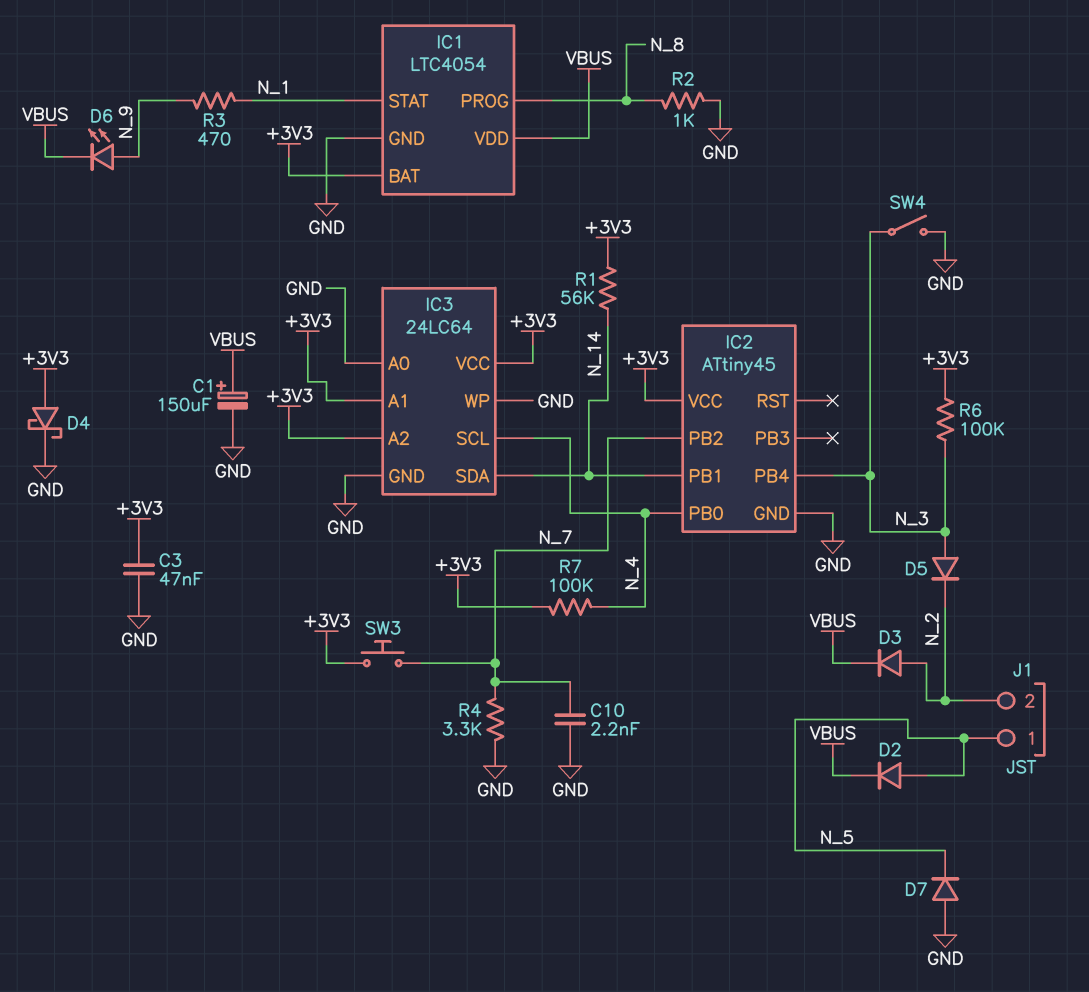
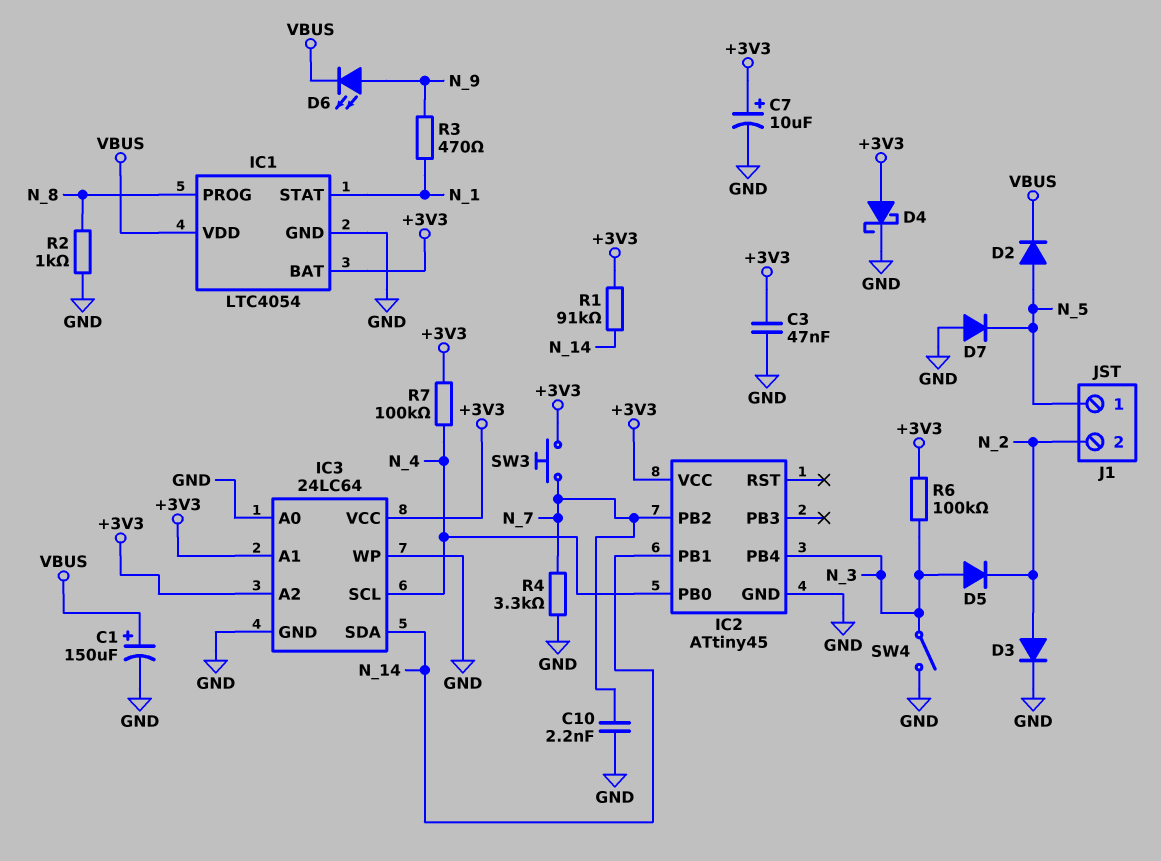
C7: none -> 10uF (plus +3V3, minus GND)
D3: diode (A N_2, K VBUS) -> diode (A N_2, K GND)
R1: 56k (+3V3, N_14) -> 91k (+3V3, N_14)

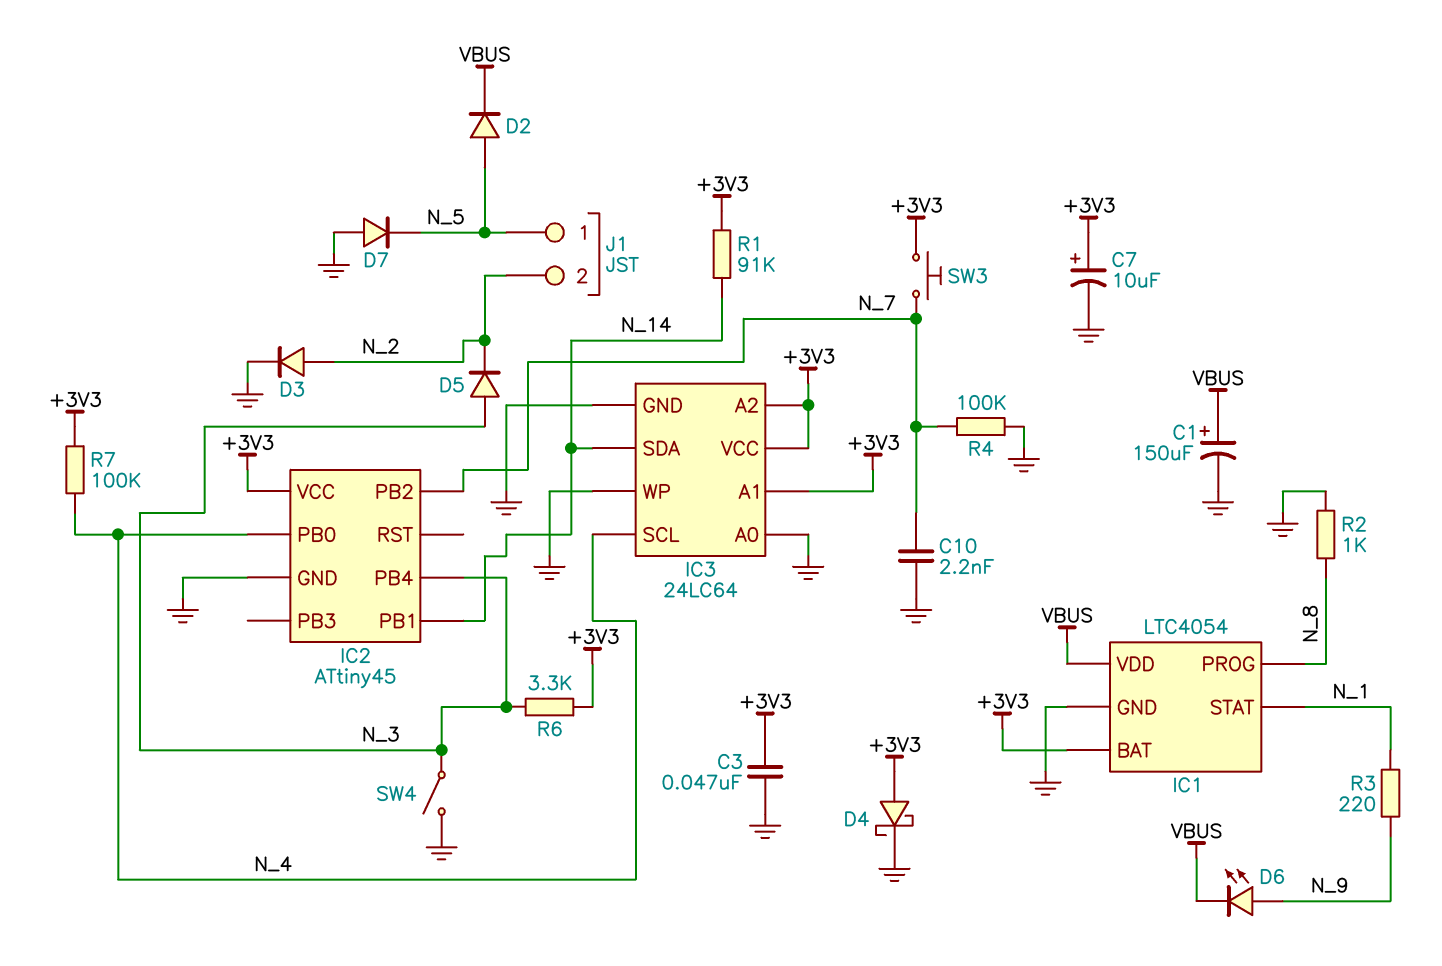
R3: 470 (N_1, N_9) -> 220 (N_1, N_9)
R4: 3.3k (GND, N_7) -> 100k (GND, N_7)
R6: 100k (+3V3, N_3) -> 3.3k (+3V3, N_3)

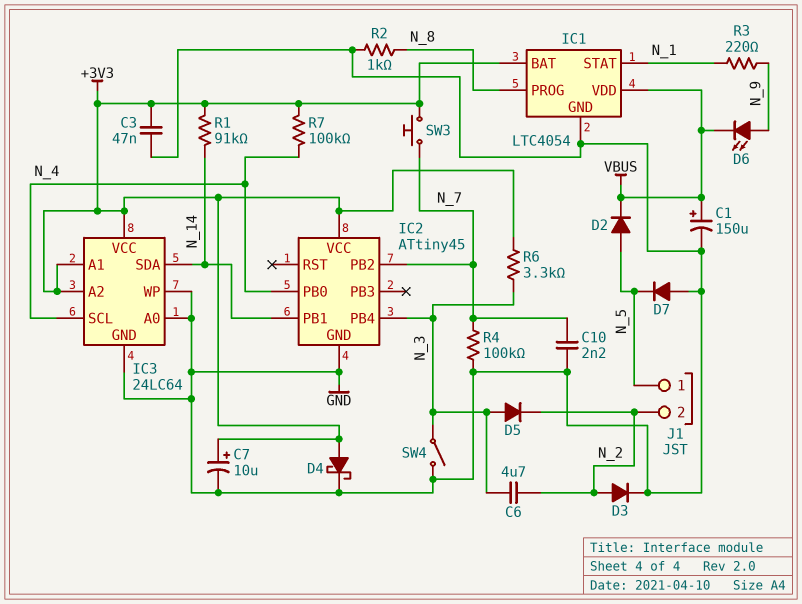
C6: none -> 4.7uF (N_2, N_3)

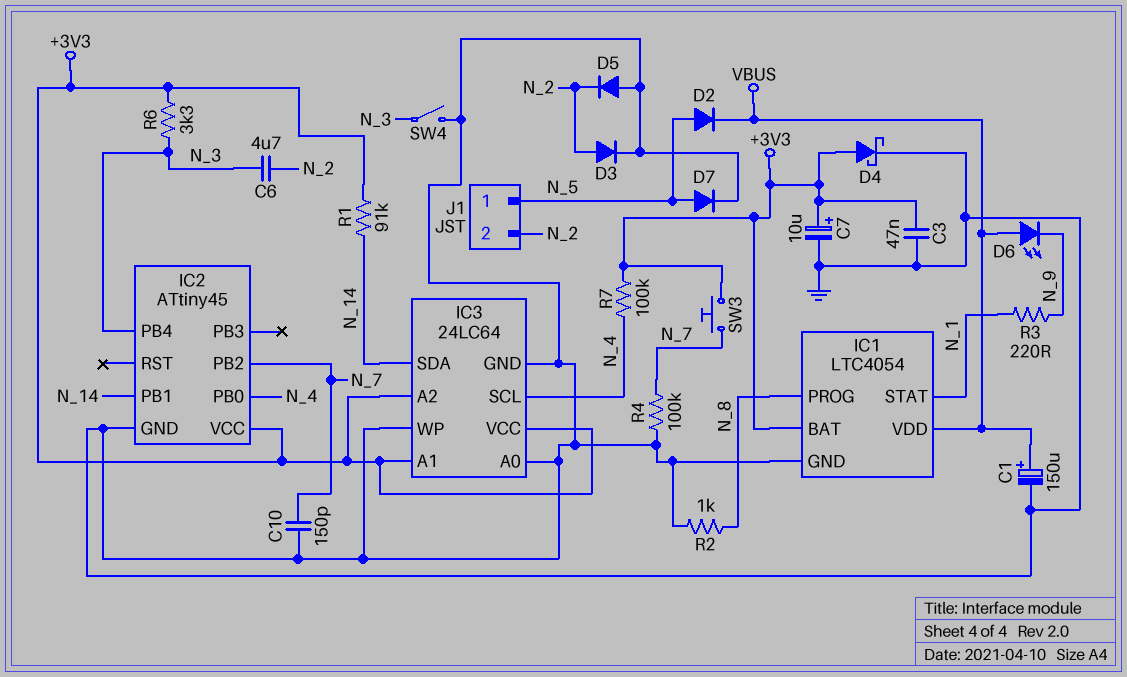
C10: 2.2nF (GND, N_7) -> 150pF (GND, N_7)
D5: diode (A N_3, K N_2) -> diode (A GND, K N_2)
D6: LED (A N_9, K VBUS) -> LED (A VBUS, K N_9)
D7: diode (A GND, K N_5) -> diode (A N_5, K GND)

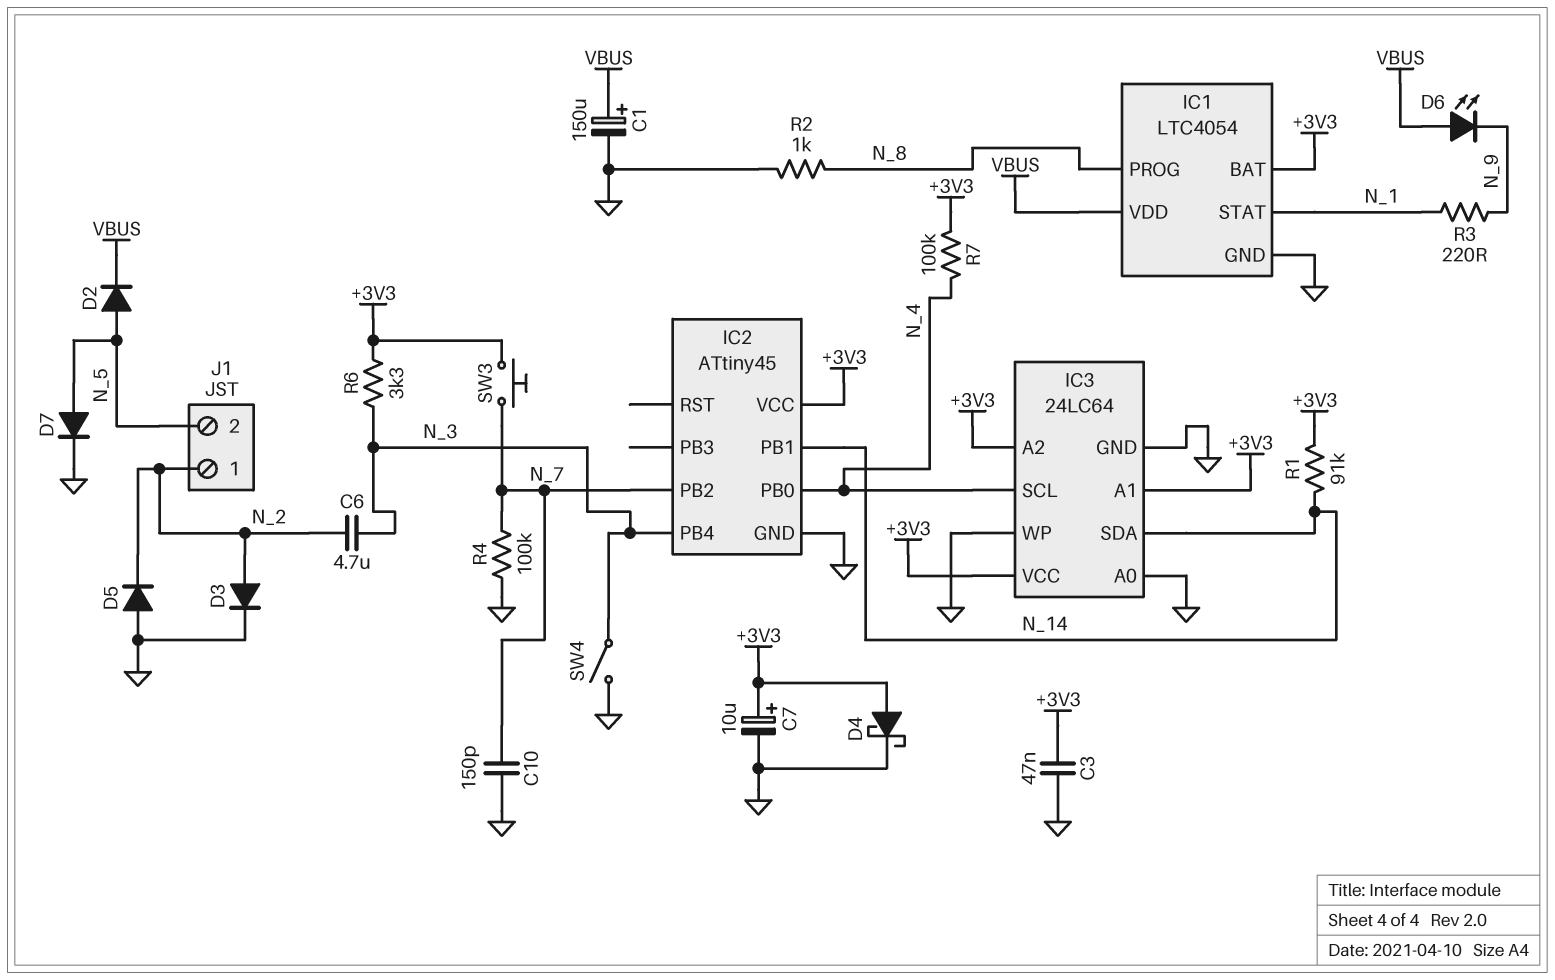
J1 pin 1: N_5 -> N_2
J1 pin 2: N_2 -> N_5

